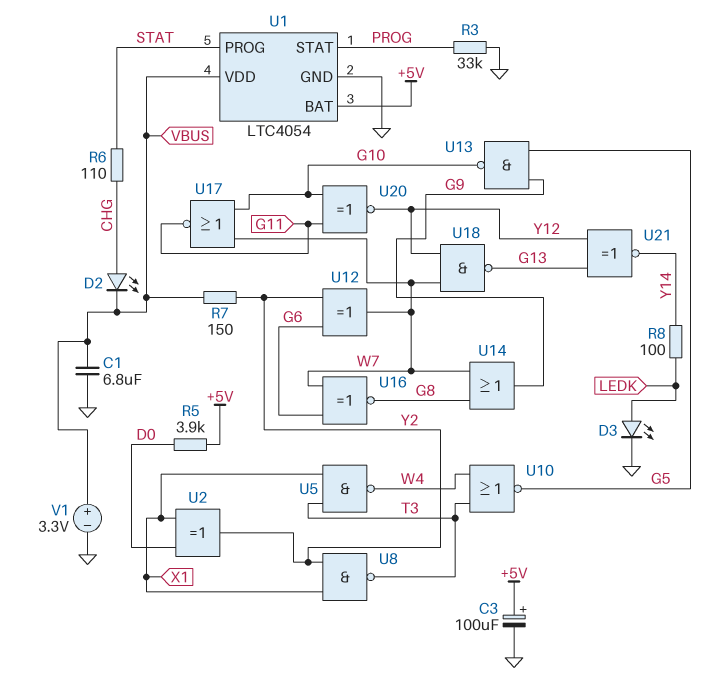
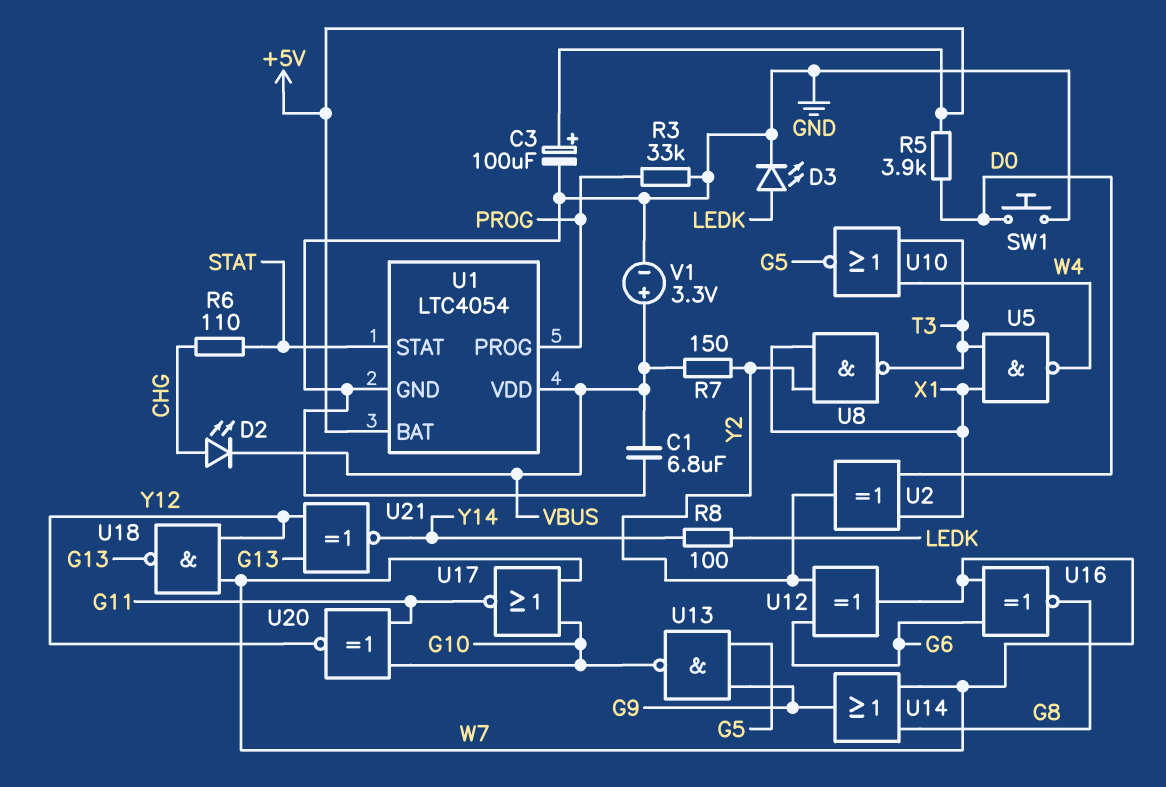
SW1: none -> button (D0, GND)
U1 pin PROG: STAT -> PROG
U1 pin STAT: PROG -> STAT

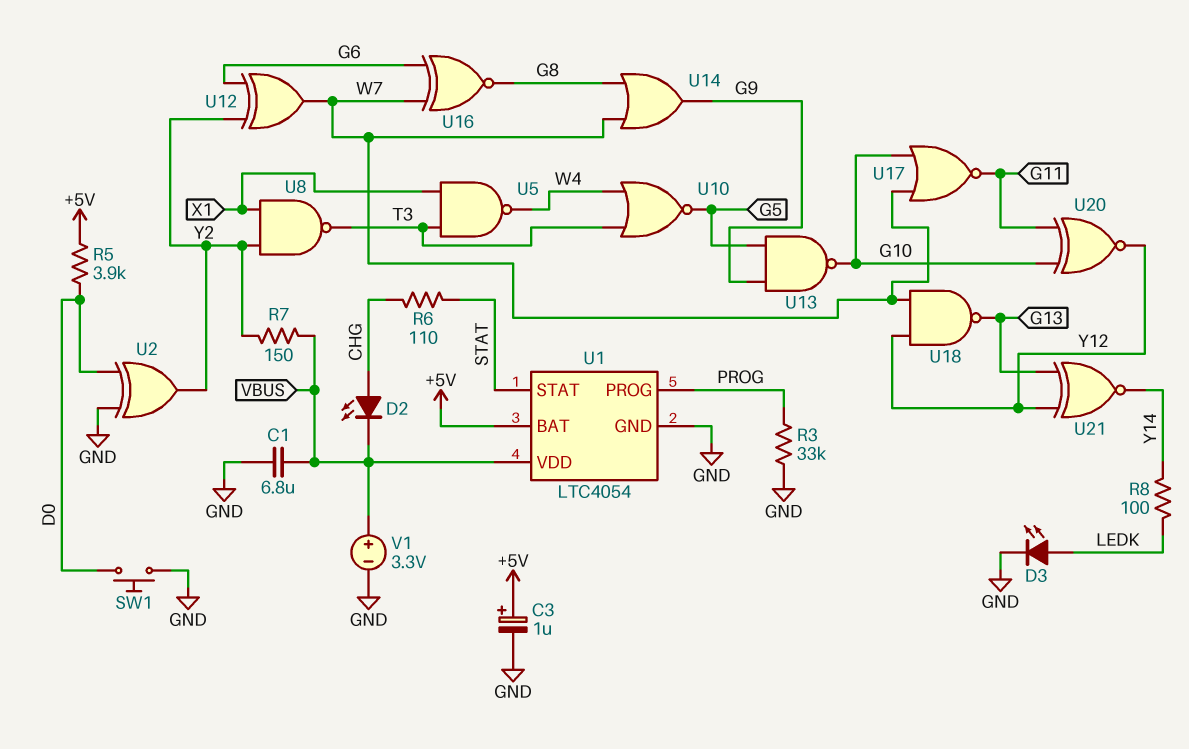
C3: 100uF (plus +5V, minus GND) -> 1uF (plus +5V, minus GND)
U2: XOR (in D0, in X1, out Y2) -> XOR (in D0, in GND, out Y2)

